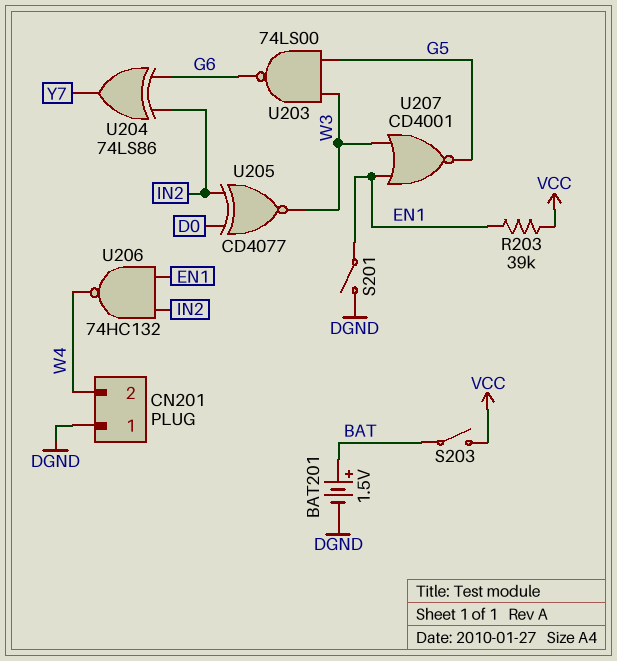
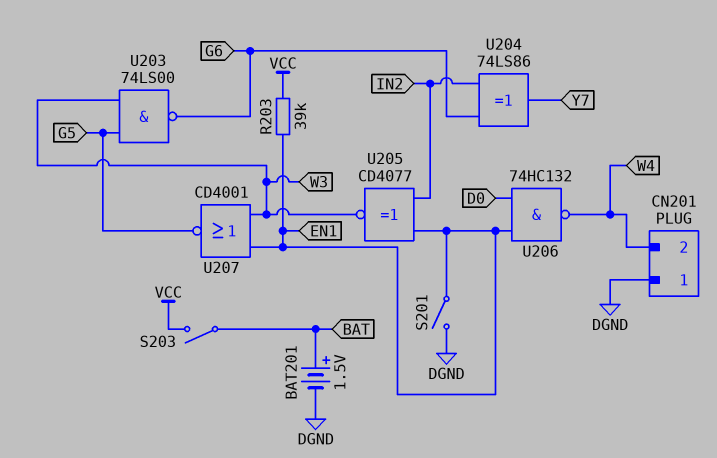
U205: XNOR CD4077 (in D0, in IN2, out W3) -> XNOR CD4077 (in EN1, in IN2, out W3)
U206: NAND 74HC132 (in EN1, in IN2, out W4) -> NAND 74HC132 (in D0, in EN1, out W4)

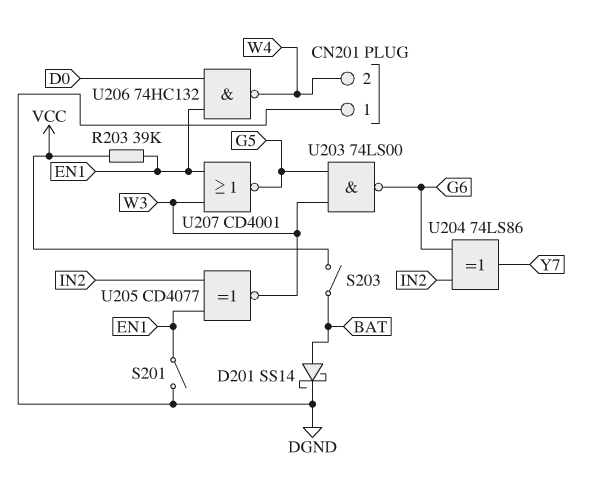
BAT201: 1.5V (plus BAT, minus DGND) -> none
D201: none -> schottky SS14 (A BAT, K DGND)

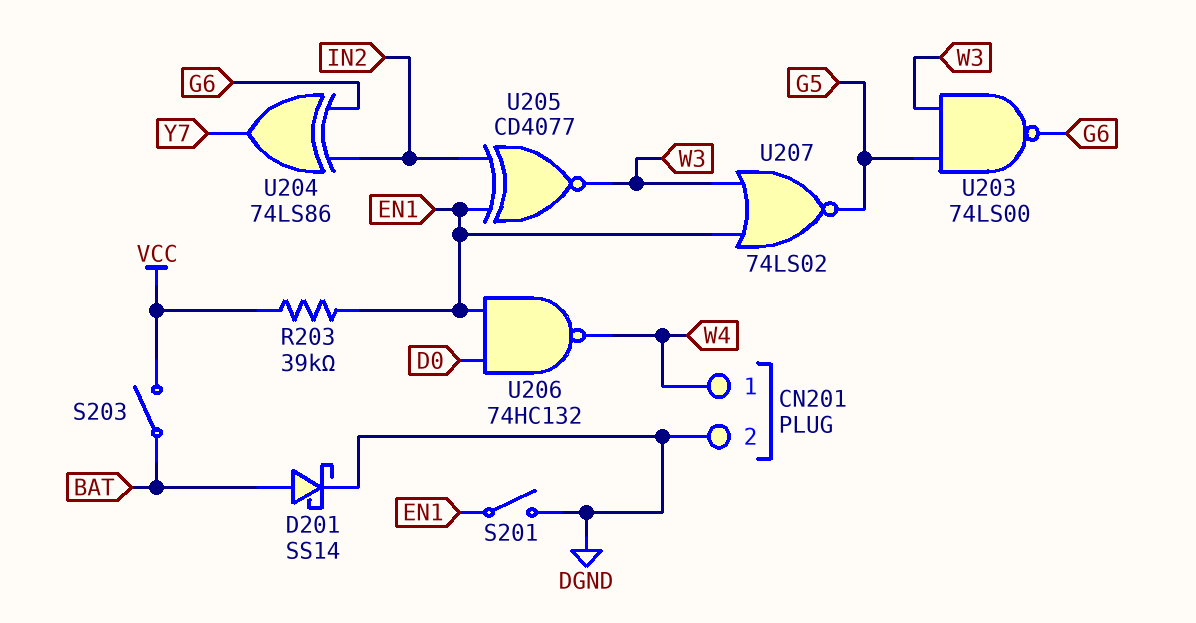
CN201 pin 1: DGND -> W4
CN201 pin 2: W4 -> DGND
U207: NOR CD4001 (in EN1, in W3, out G5) -> NOR 74LS02 (in EN1, in W3, out G5)

